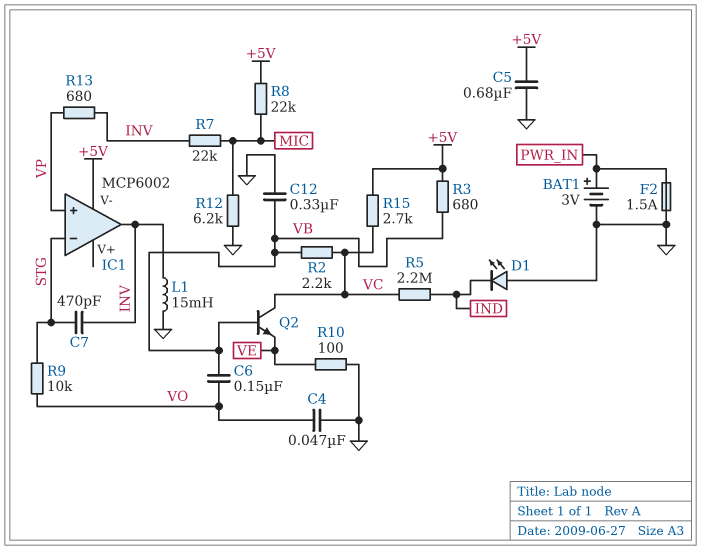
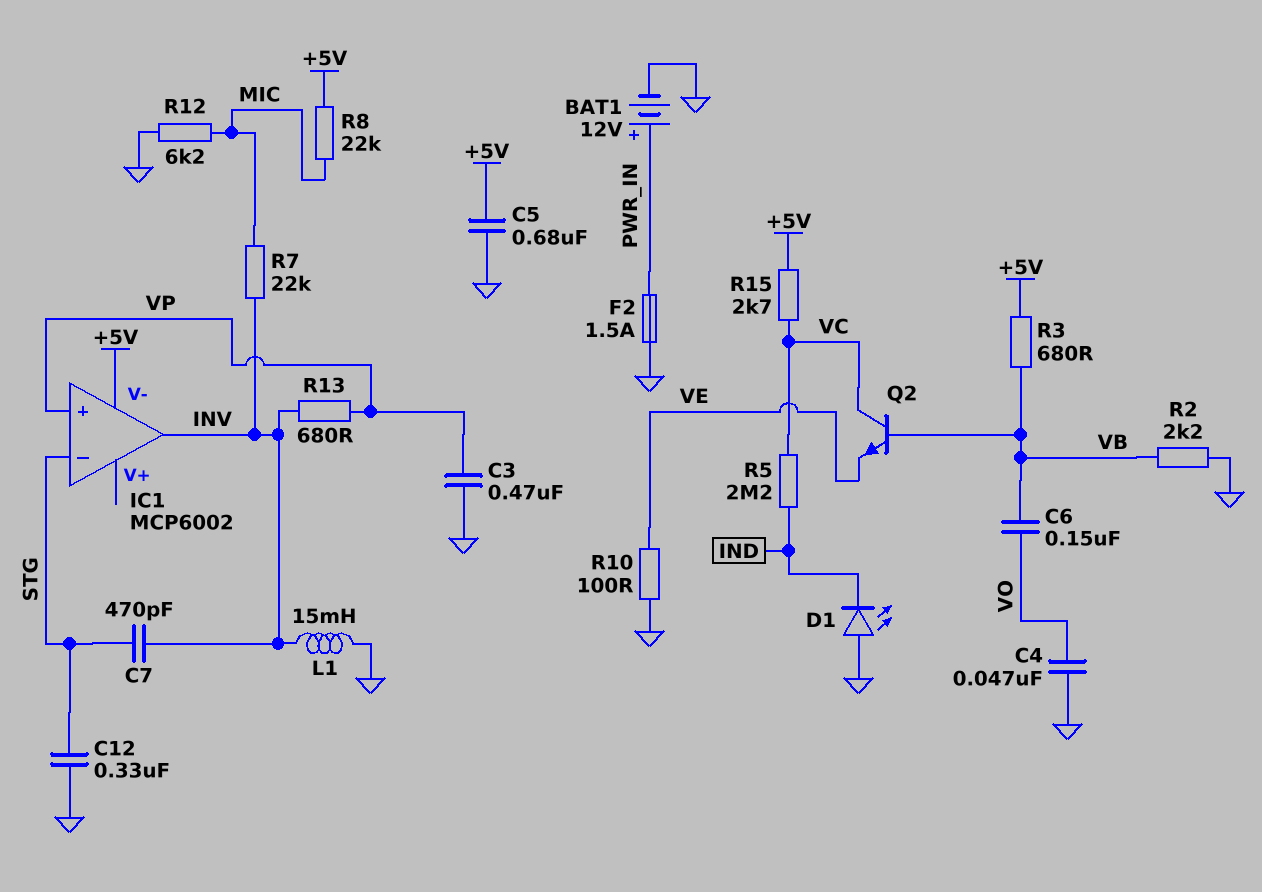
BAT1: 3V (plus PWR_IN, minus GND) -> 12V (plus PWR_IN, minus GND)
C3: none -> 470nF (GND, VP)
C12: 330nF (GND, VB) -> 330nF (GND, STG)
R2: 2.2k (VB, VC) -> 2.2k (GND, VB)
R9: 10k (STG, VO) -> none

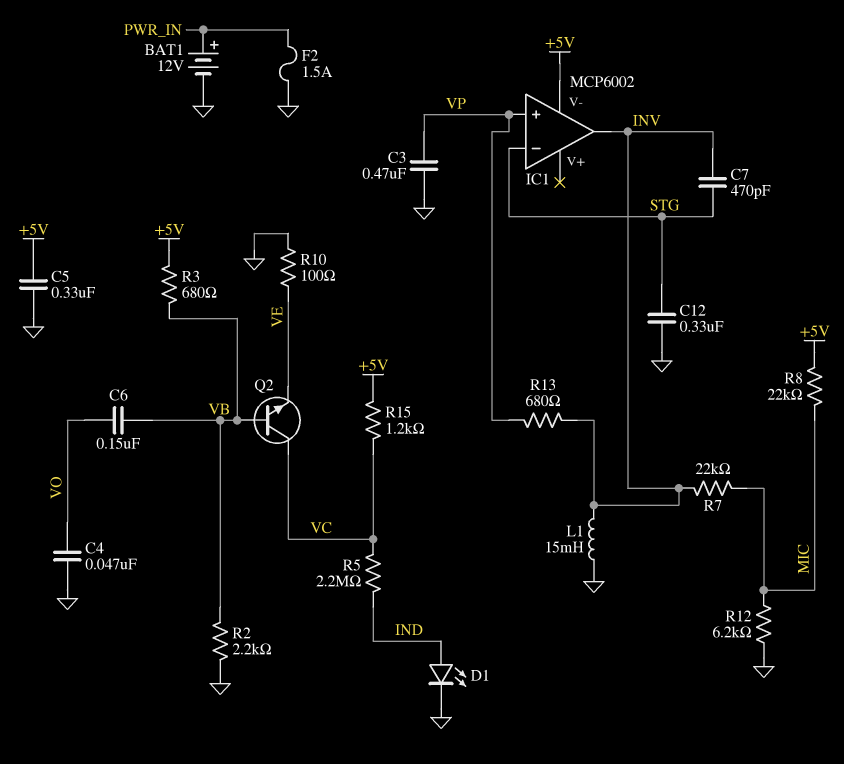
C5: 680nF (+5V, GND) -> 330nF (+5V, GND)
D1: LED (A GND, K IND) -> LED (A IND, K GND)
R15: 2.7k (+5V, VC) -> 1.2k (+5V, VC)

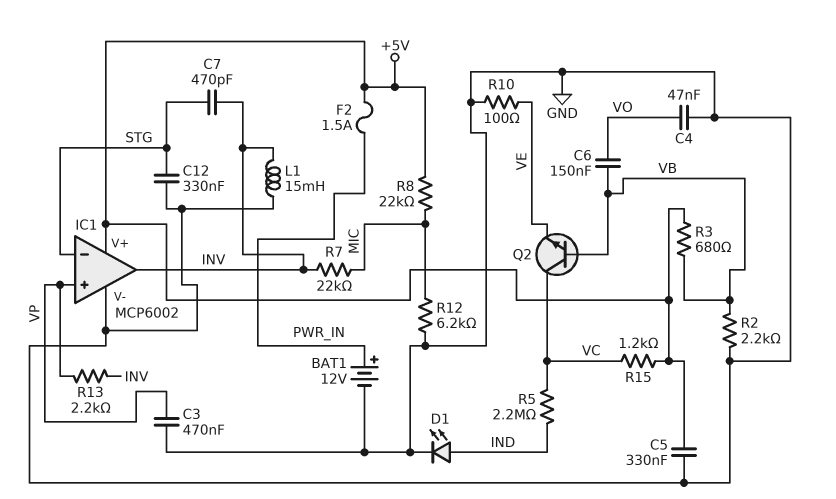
F2: 1.5A (GND, PWR_IN) -> 1.5A (+5V, PWR_IN)
IC1 pin V+: none -> +5V
IC1 pin V-: +5V -> GND
R13: 680 (INV, VP) -> 2.2k (INV, VP)

